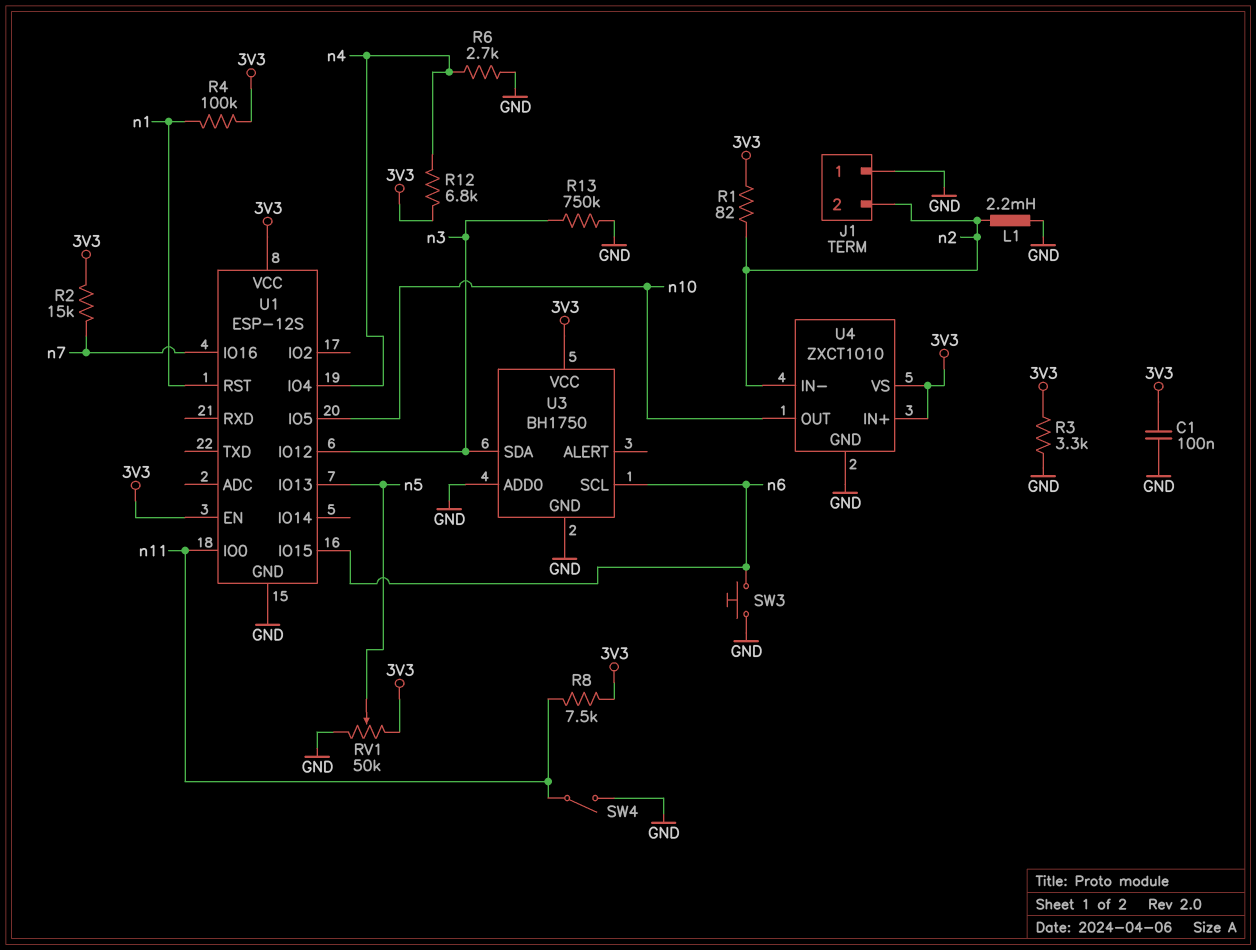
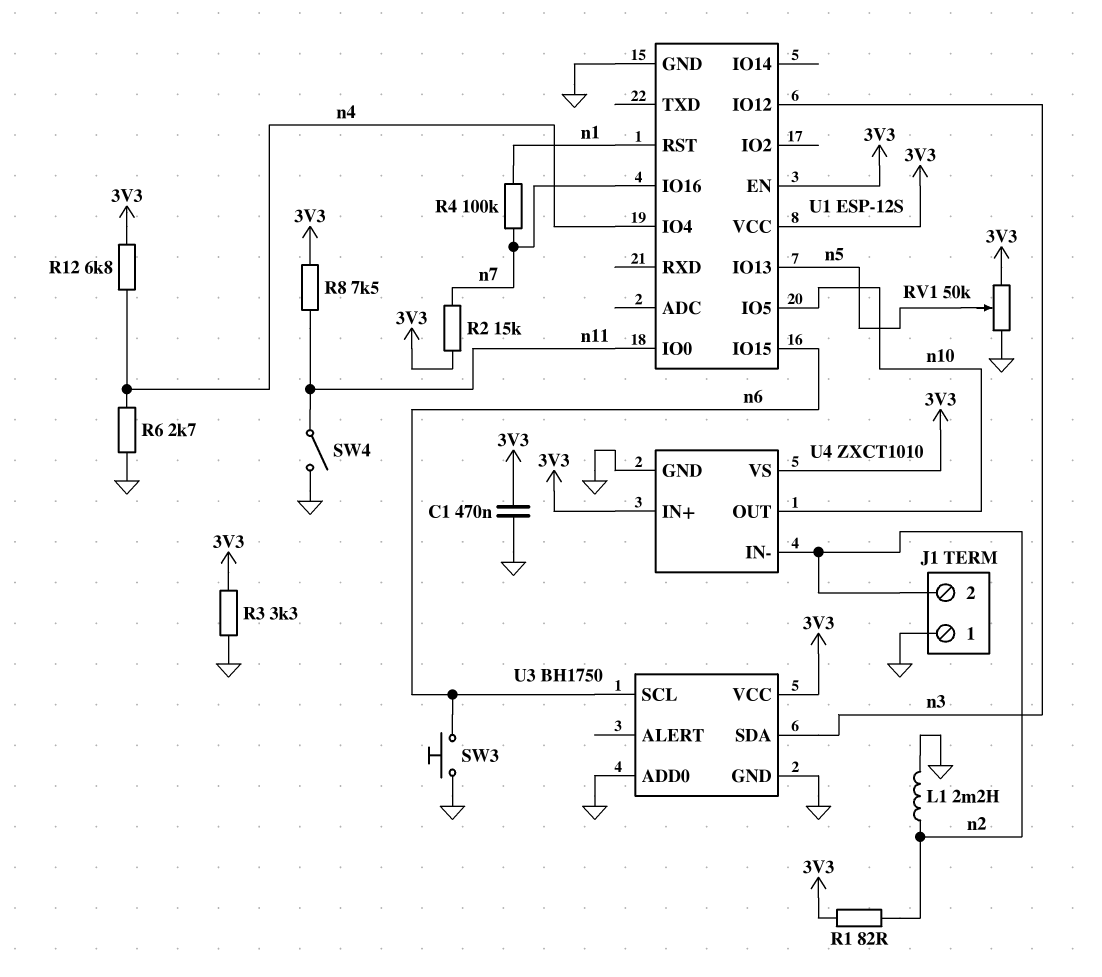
C1: 100nF (3V3, GND) -> 470nF (3V3, GND)
R4: 100k (3V3, n1) -> 100k (n1, n7)
R13: 750k (GND, n3) -> none

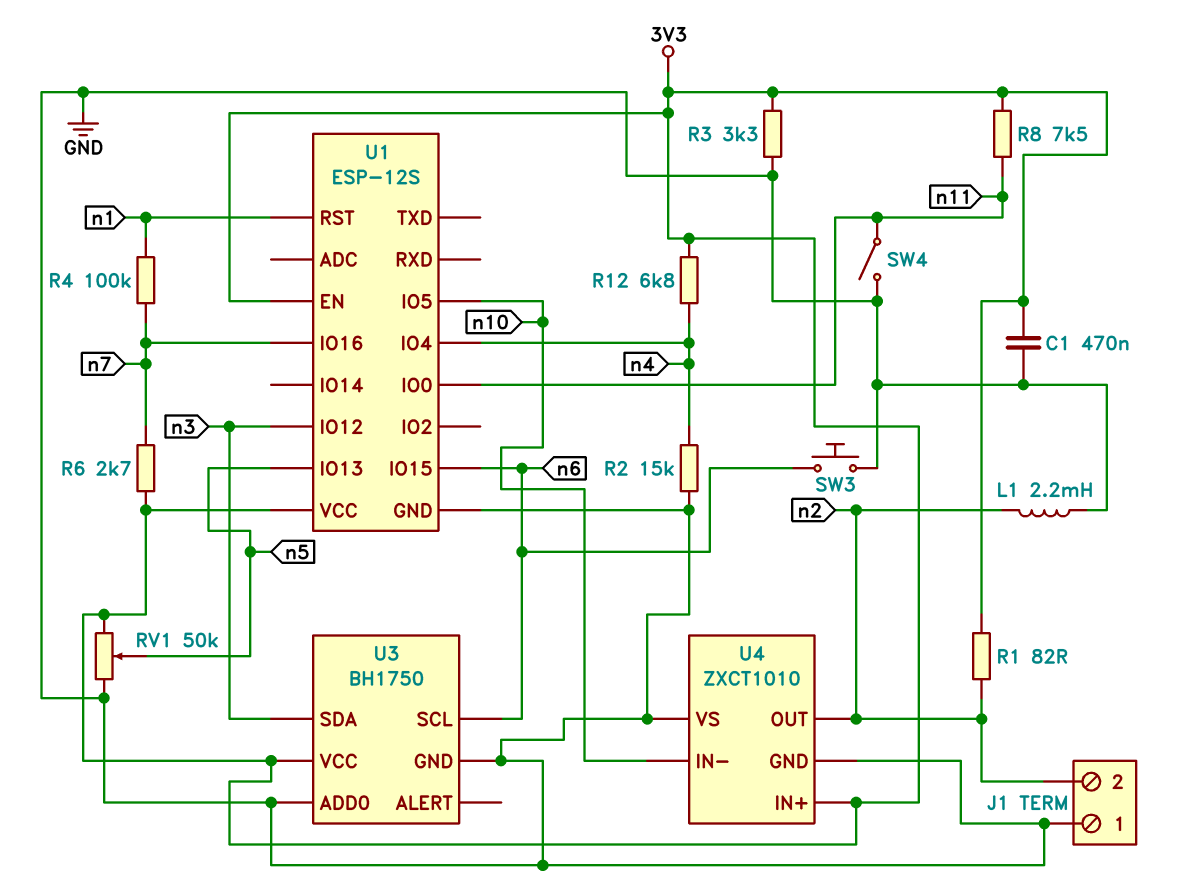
R2: 15k (3V3, n7) -> 15k (GND, n4)
R6: 2.7k (GND, n4) -> 2.7k (3V3, n7)
U4 pin IN-: n2 -> n10
U4 pin OUT: n10 -> n2
U4 pin VS: 3V3 -> GND

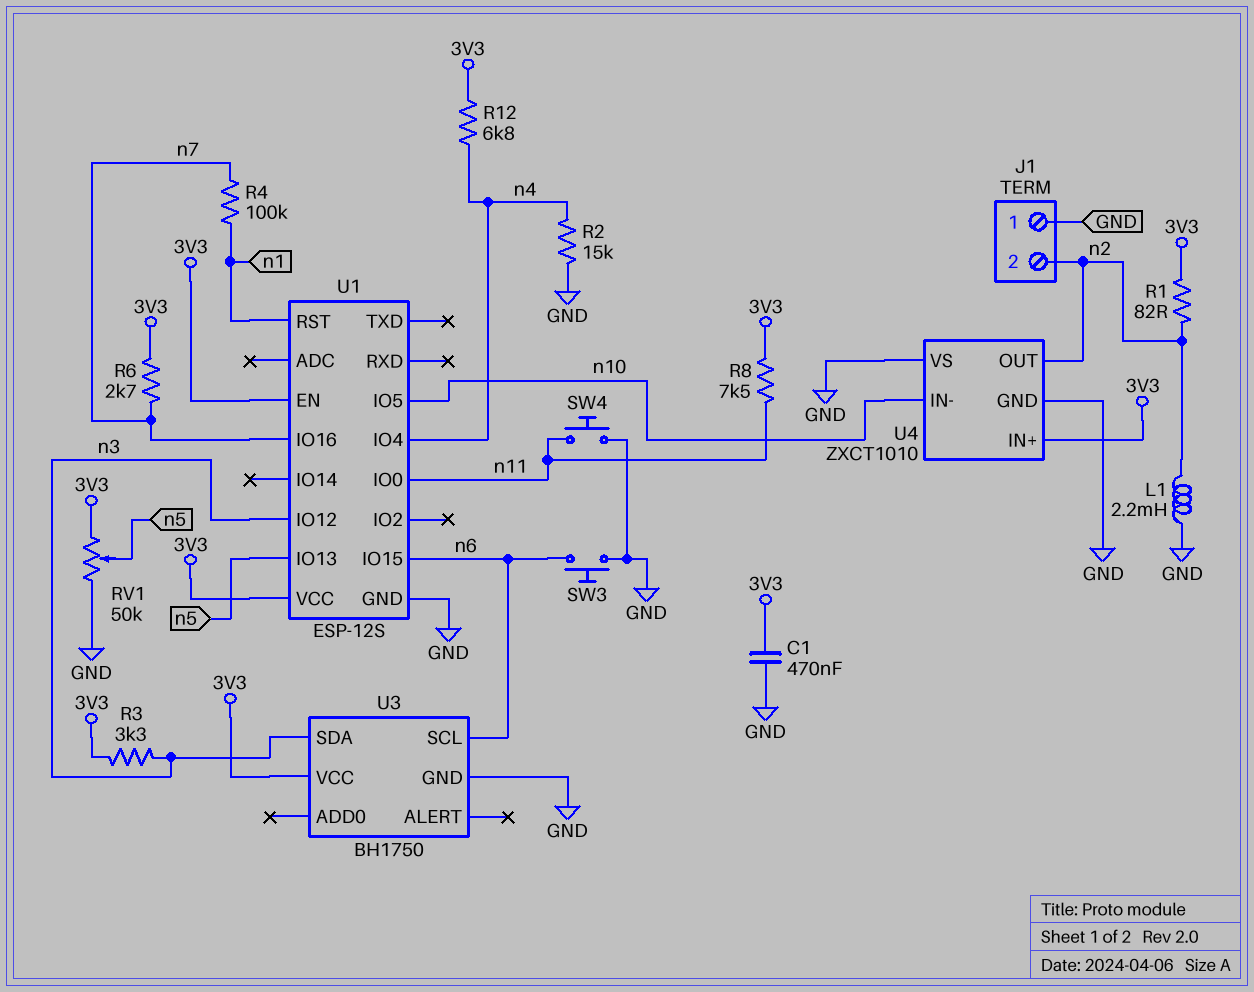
R3: 3.3k (3V3, GND) -> 3.3k (3V3, n3)
SW4: switch (GND, n11) -> button (GND, n11)
U3 pin ADD0: GND -> none

